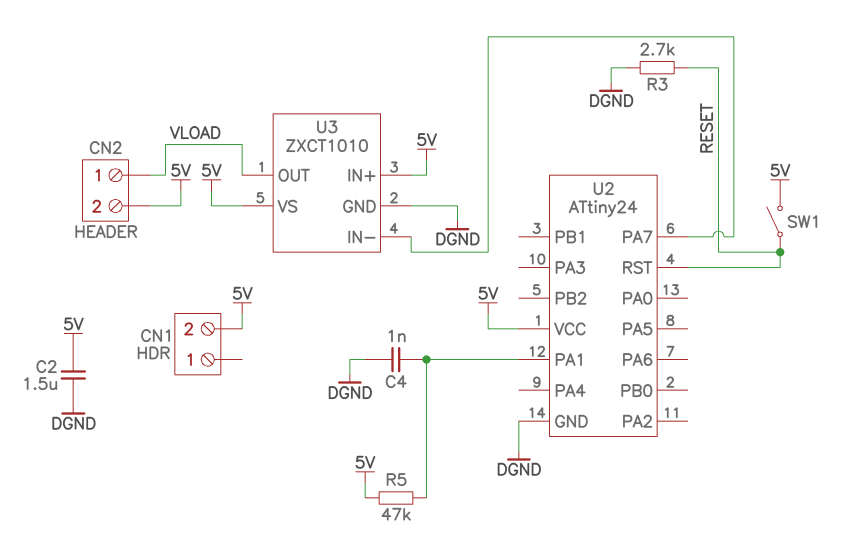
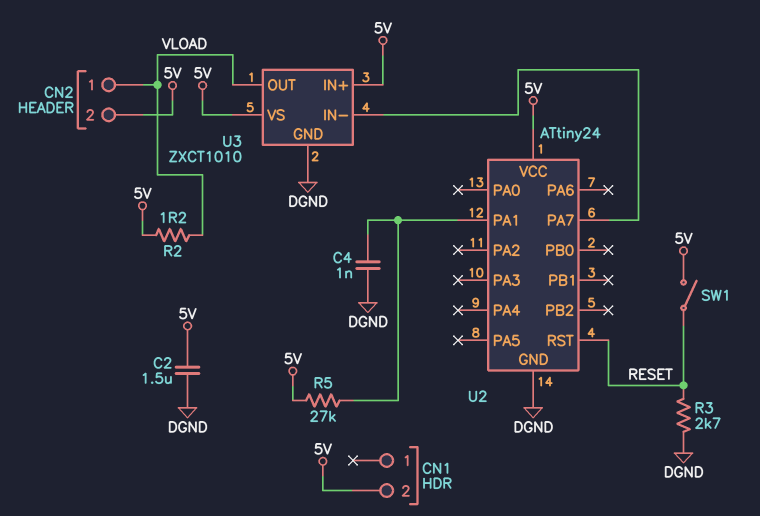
R2: none -> 1.2 (5V, VLOAD)
R5: 47k (5V, U2/PA1) -> 27k (5V, U2/PA1)

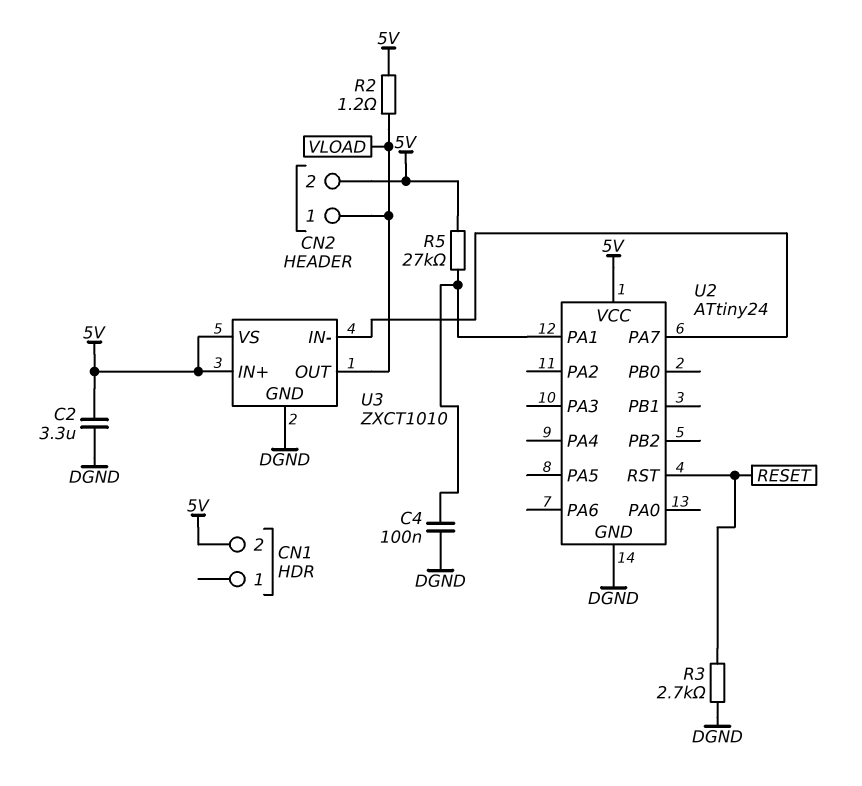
C2: 1.5uF (5V, DGND) -> 3.3uF (5V, DGND)
C4: 1nF (DGND, U2/PA1) -> 100nF (DGND, U2/PA1)
SW1: switch (5V, RESET) -> none

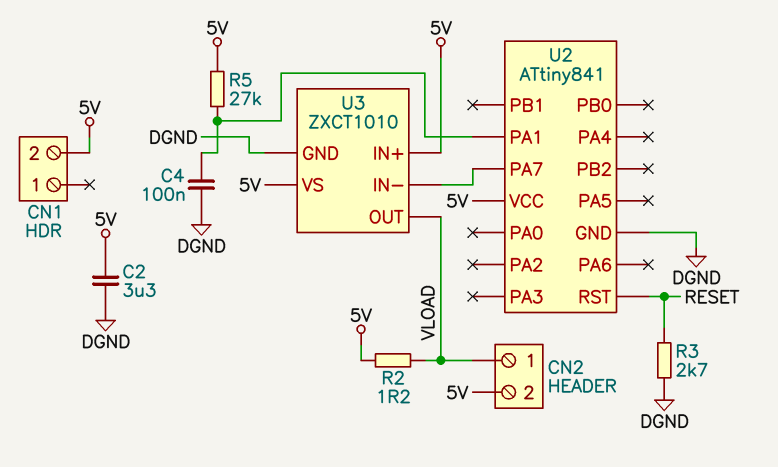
U2: ATtiny24 -> ATtiny841

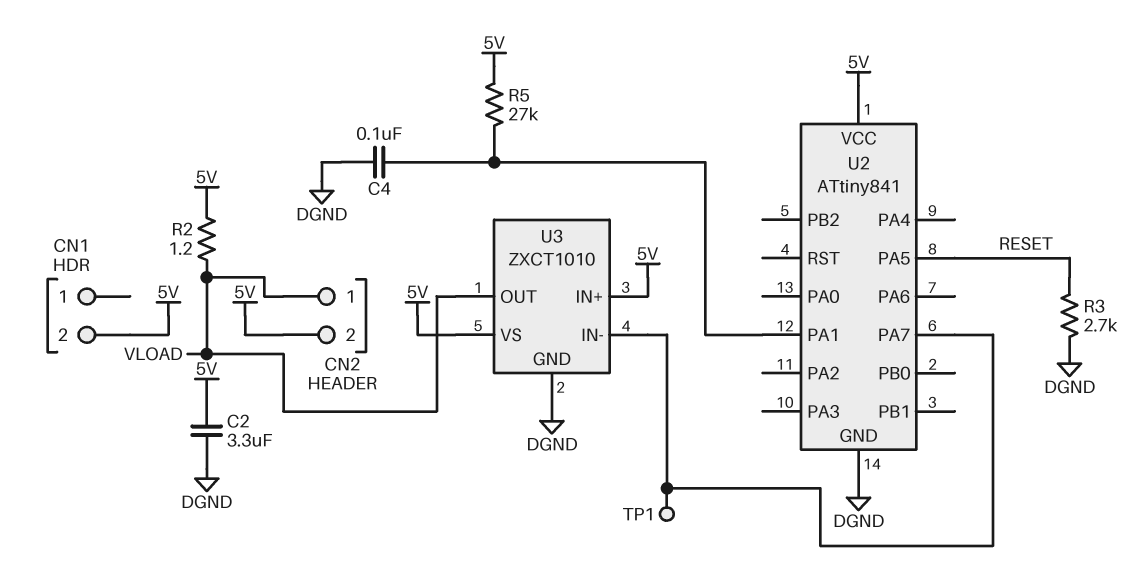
TP1: none -> test point (U2/PA7)
U2 pin PA5: none -> RESET
U2 pin RST: RESET -> none

